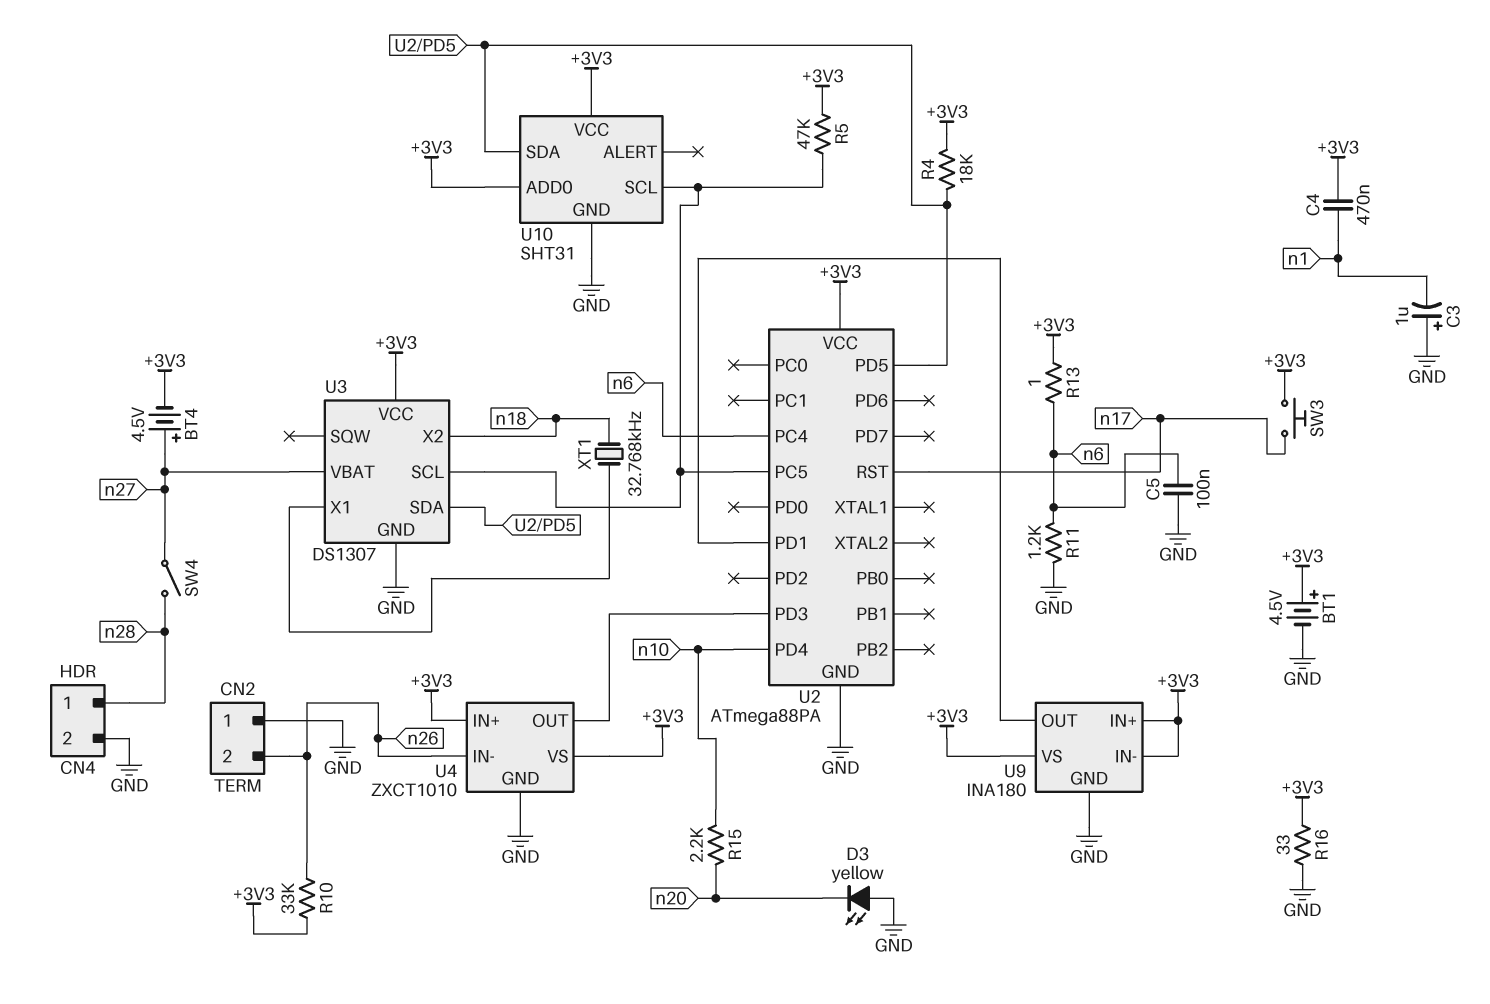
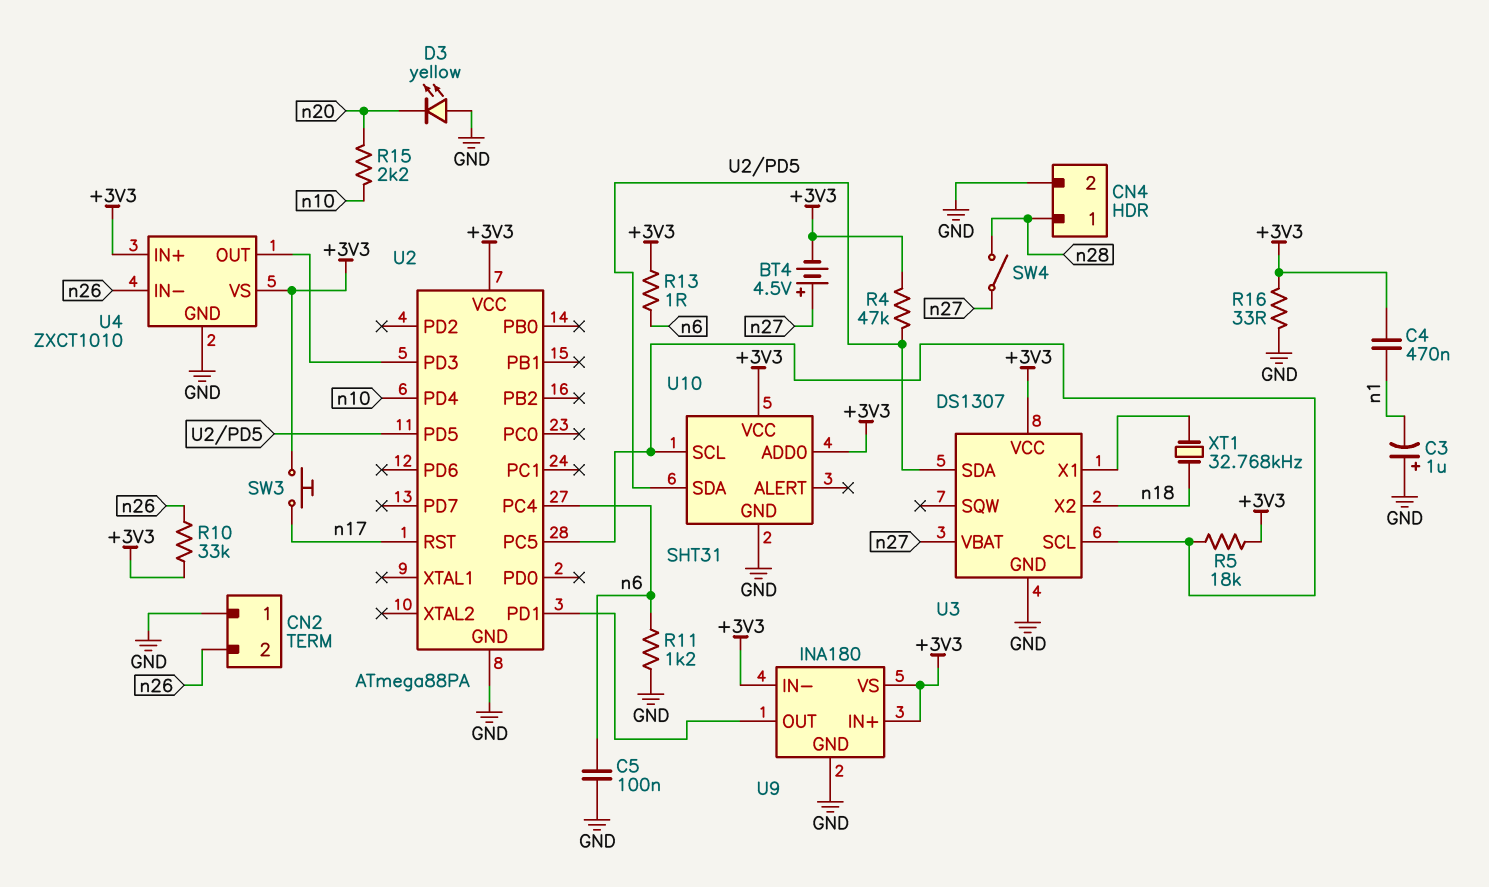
BT1: 4.5V (plus +3V3, minus GND) -> none
R4: 18k (+3V3, U2/PD5) -> 47k (+3V3, U2/PD5)
R5: 47k (+3V3, U2/PC5) -> 18k (+3V3, U2/PC5)

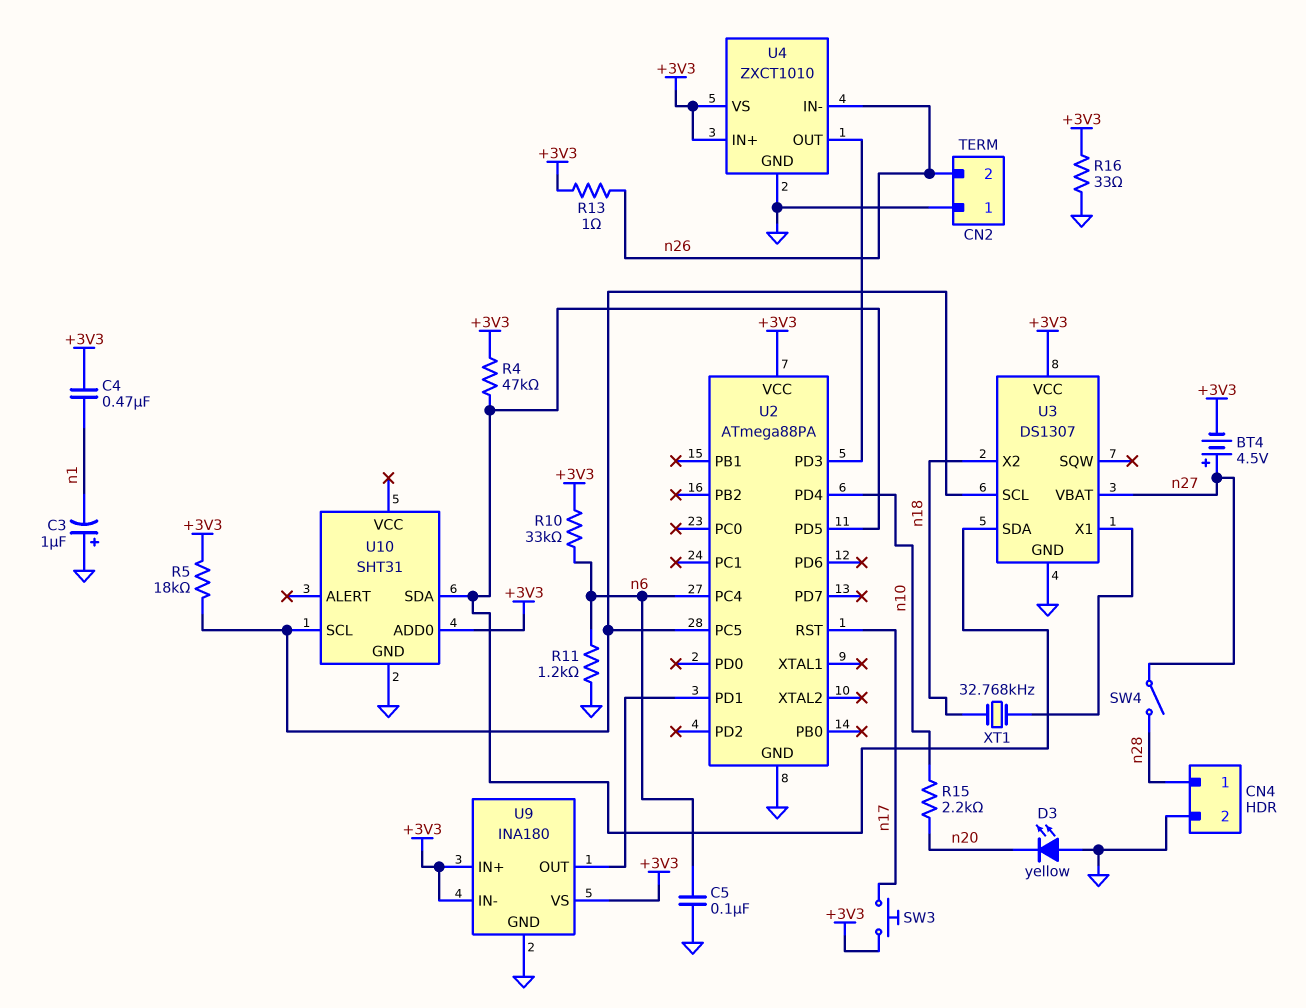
R10: 33k (+3V3, n26) -> 33k (+3V3, n6)
R13: 1 (+3V3, n6) -> 1 (+3V3, n26)
U10 pin VCC: +3V3 -> none

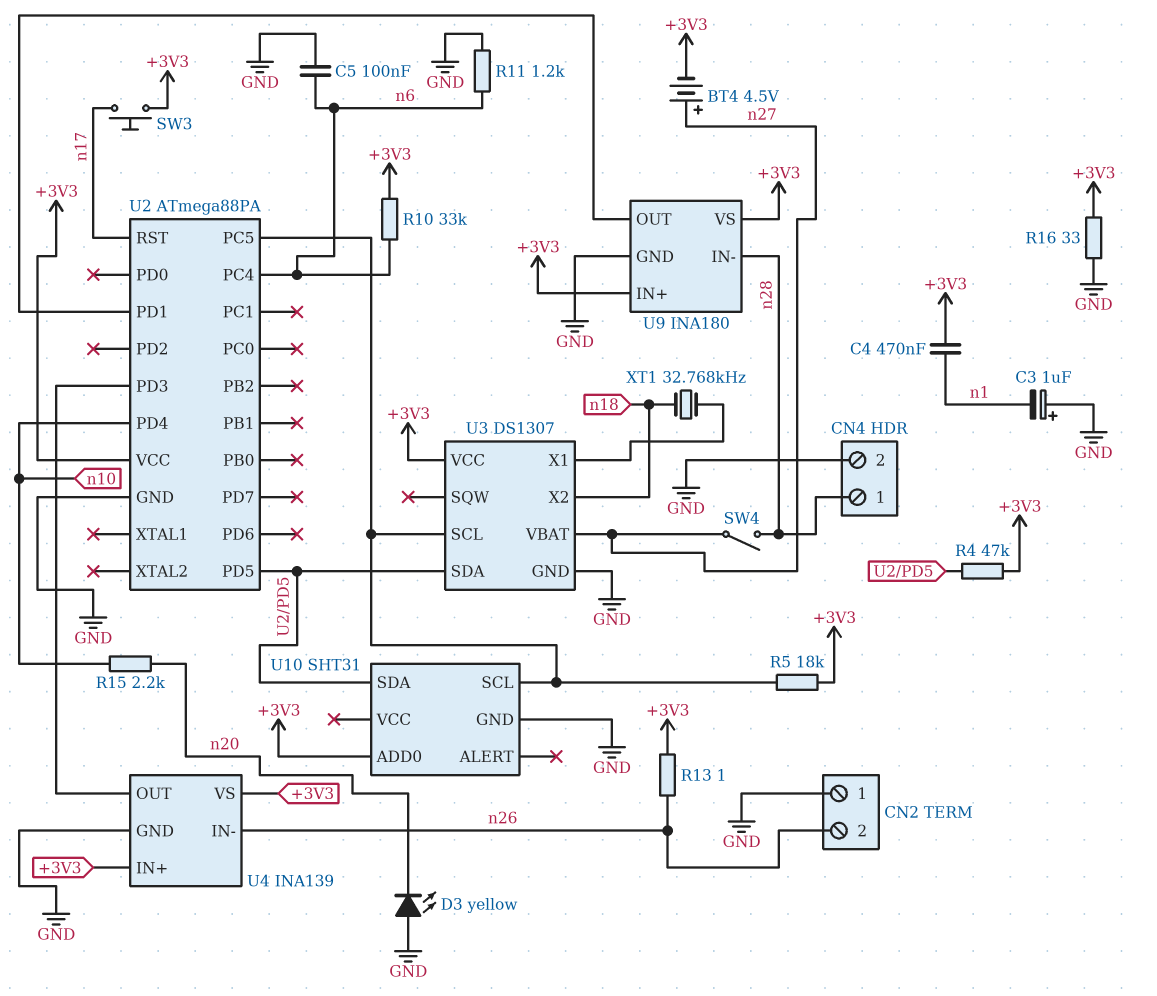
U4: ZXCT1010 -> INA139
U9 pin IN-: +3V3 -> n28

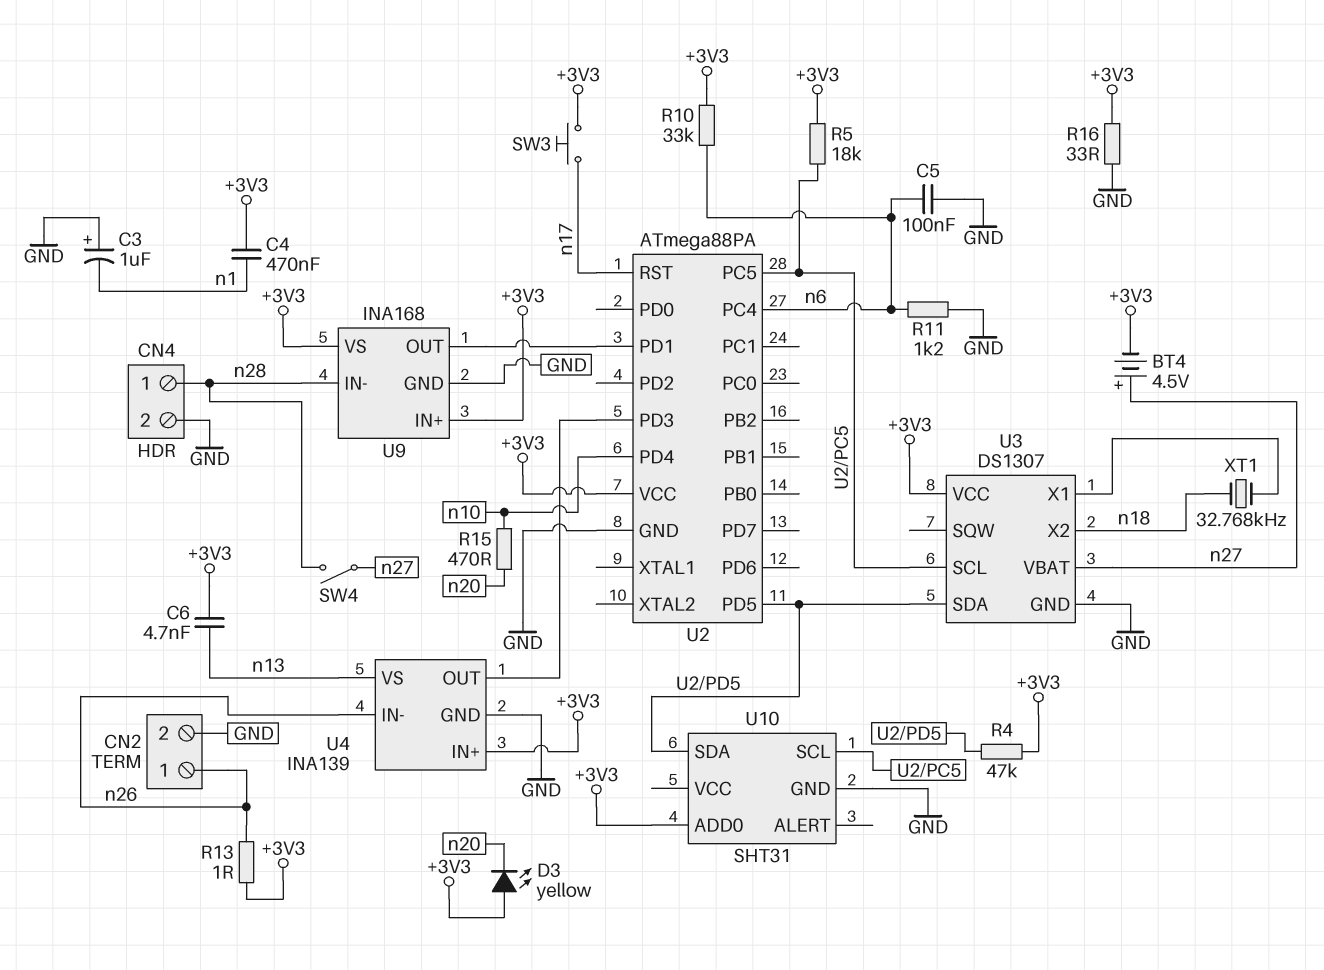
C6: none -> 4.7nF (+3V3, n13)
CN2 pin 1: GND -> n26
CN2 pin 2: n26 -> GND
D3: LED yellow (A GND, K n20) -> LED yellow (A +3V3, K n20)
R15: 2.2k (n10, n20) -> 470 (n10, n20)
U4 pin VS: +3V3 -> n13
U9: INA180 -> INA168

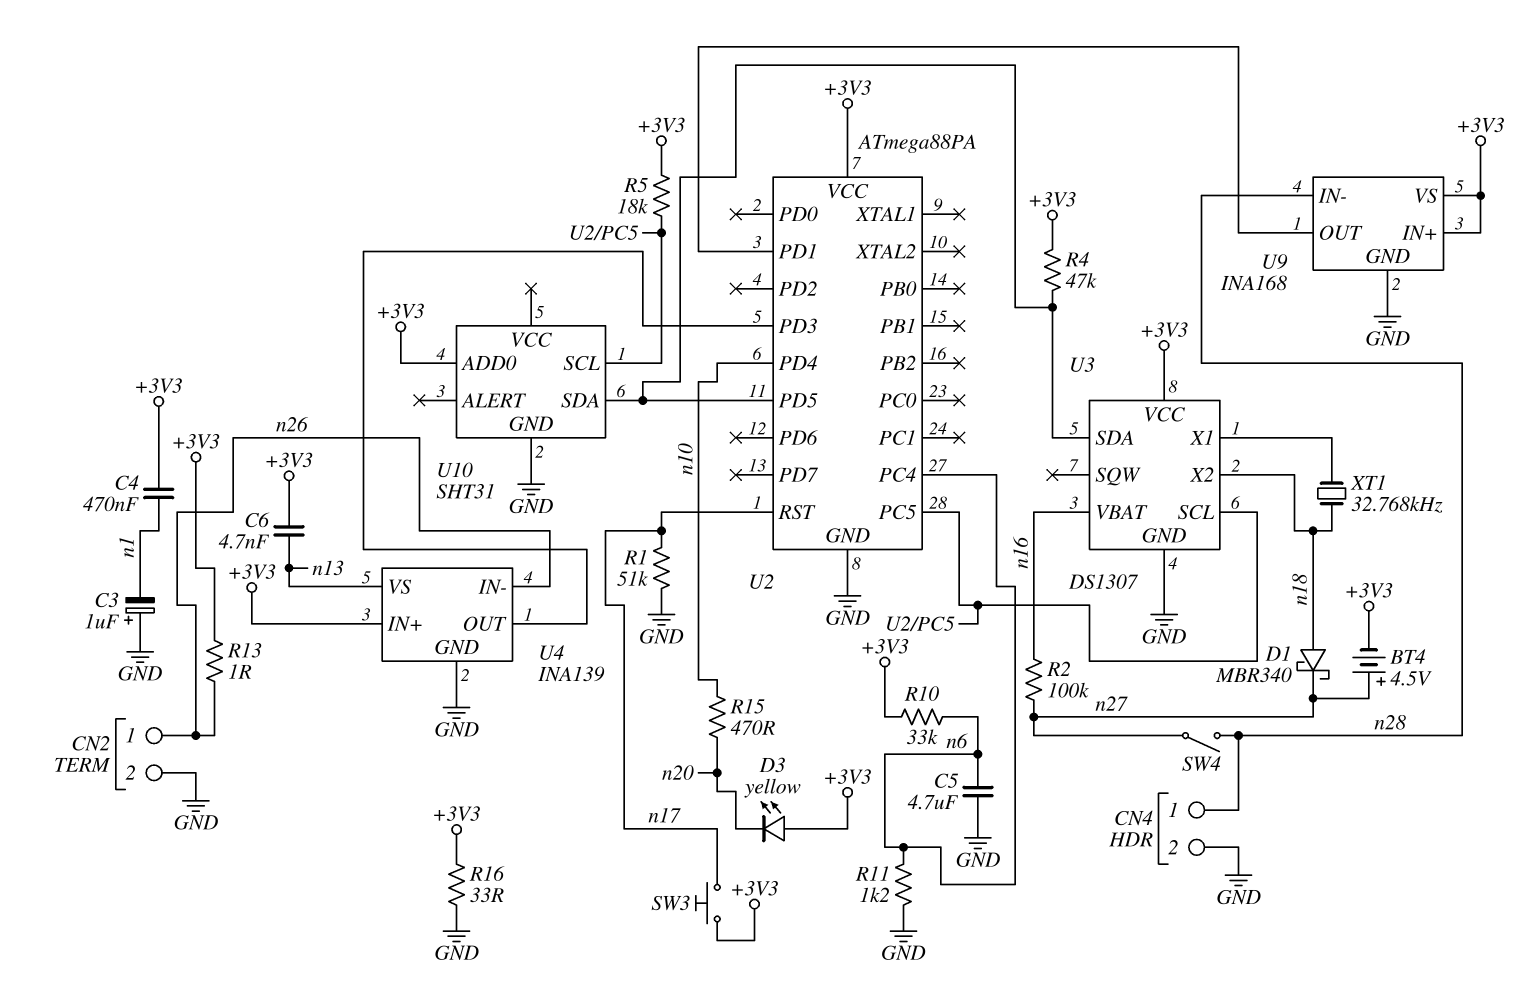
C5: 100nF (GND, n6) -> 4.7uF (GND, n6)
D1: none -> schottky MBR340 (A n18, K n27)
R1: none -> 51k (GND, n17)
R2: none -> 100k (n16, n27)
U3 pin VBAT: n27 -> n16

